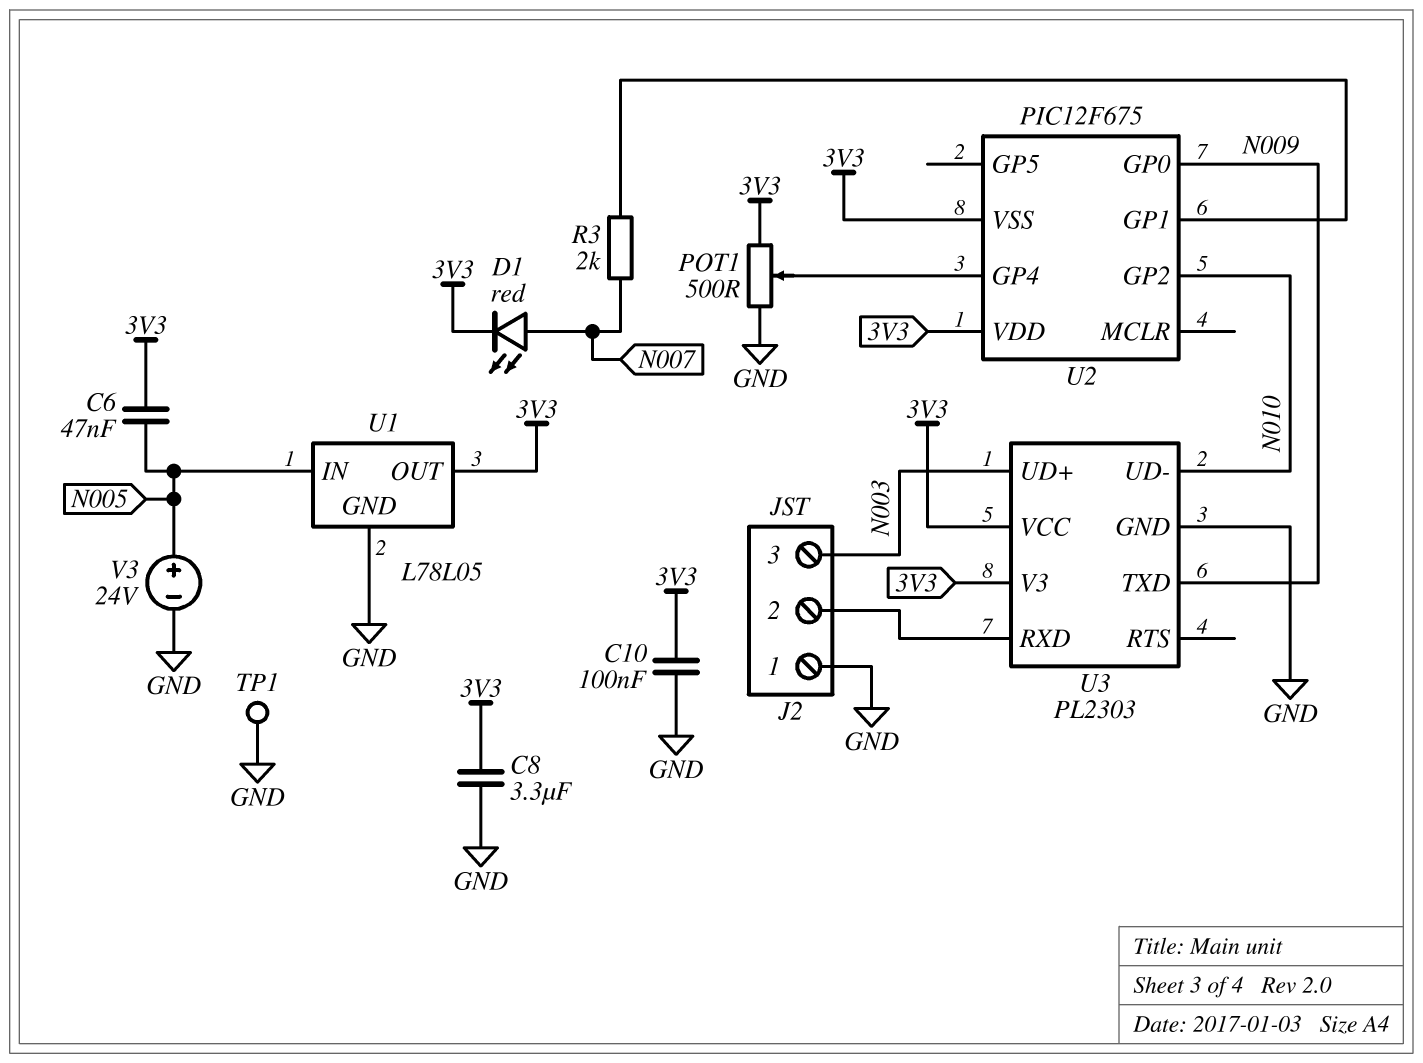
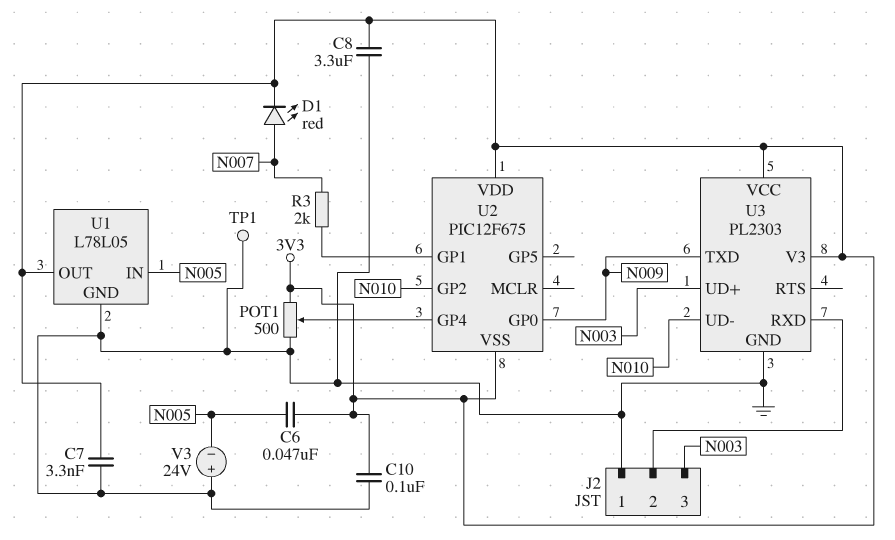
C7: none -> 3.3nF (3V3, GND)
V3: 24V (plus N005, minus GND) -> 24V (plus GND, minus N005)

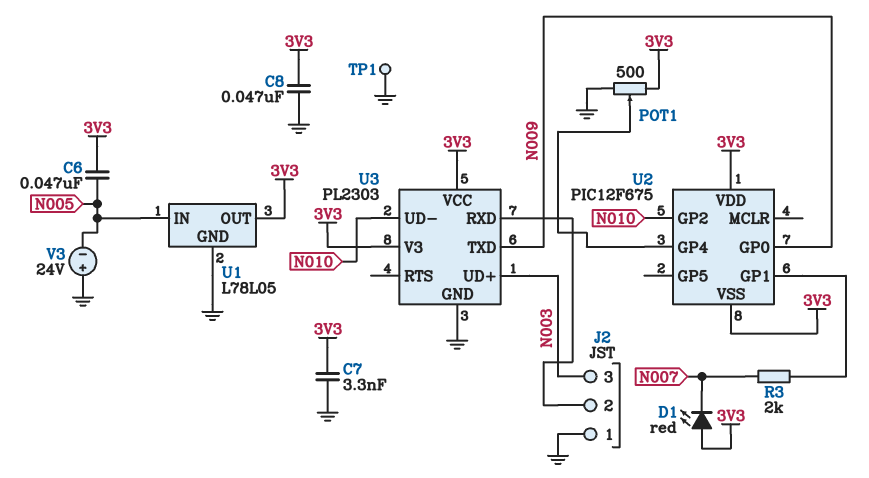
C8: 3.3uF (3V3, GND) -> 47nF (3V3, GND)
C10: 100nF (3V3, GND) -> none
D1: LED red (A N007, K 3V3) -> LED red (A 3V3, K N007)

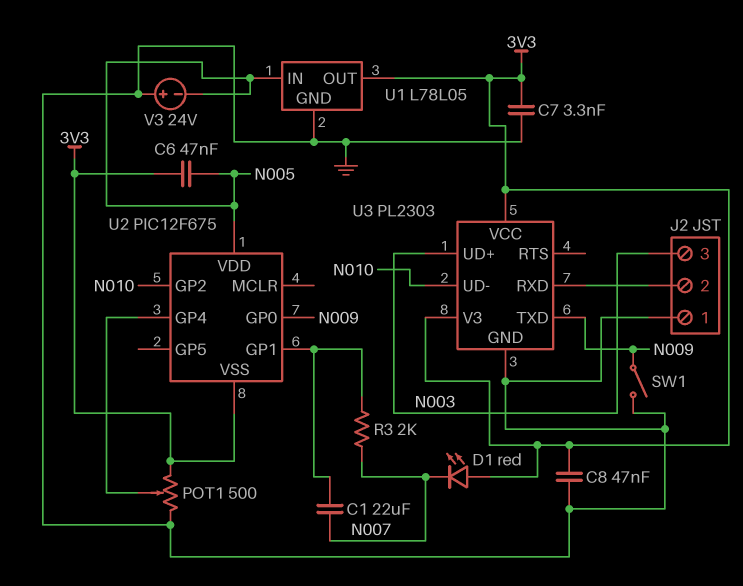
C1: none -> 22uF (N007, U2/GP1)
SW1: none -> switch (GND, N009)
TP1: test point (GND) -> none
U2 pin VDD: 3V3 -> N005

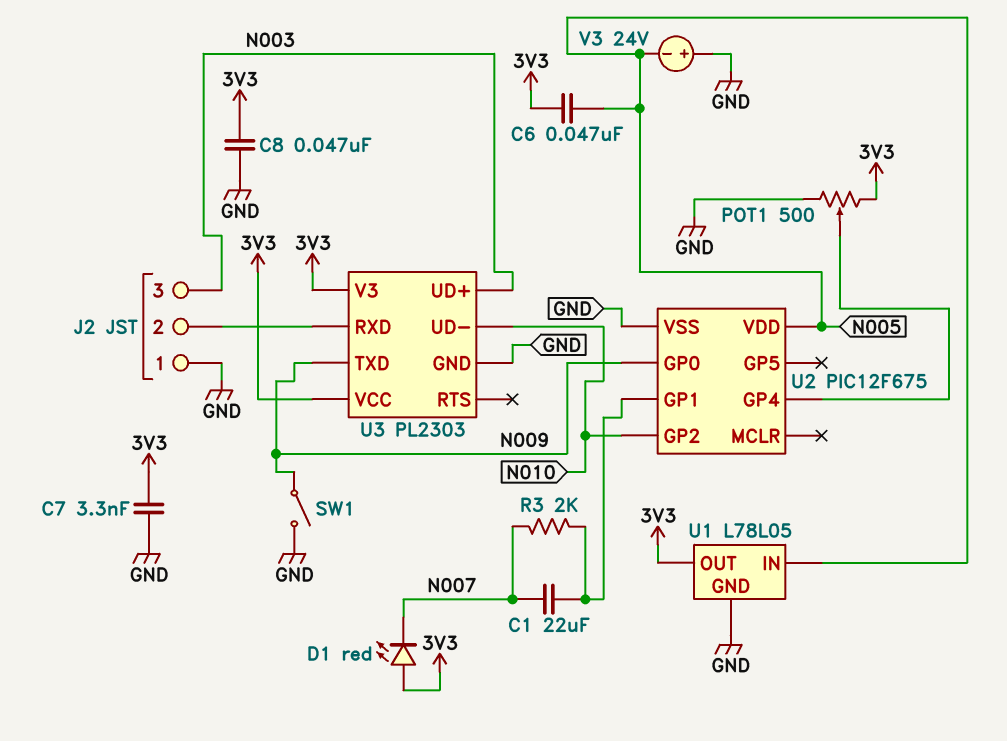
U2 pin VSS: 3V3 -> GND

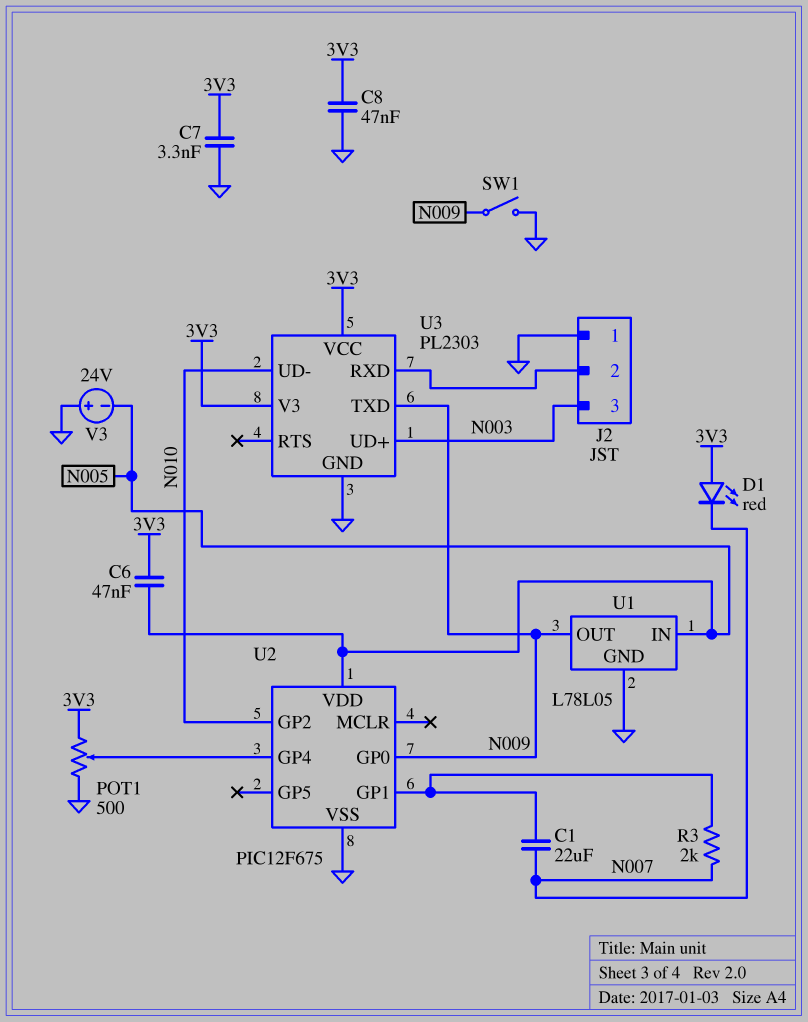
U1 pin OUT: 3V3 -> N009

